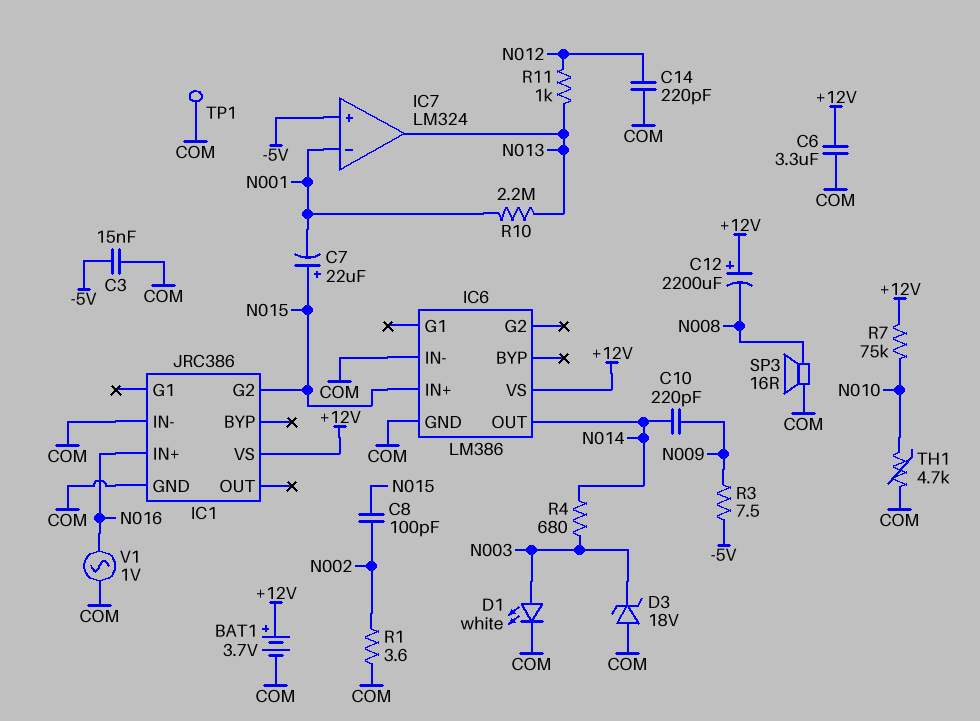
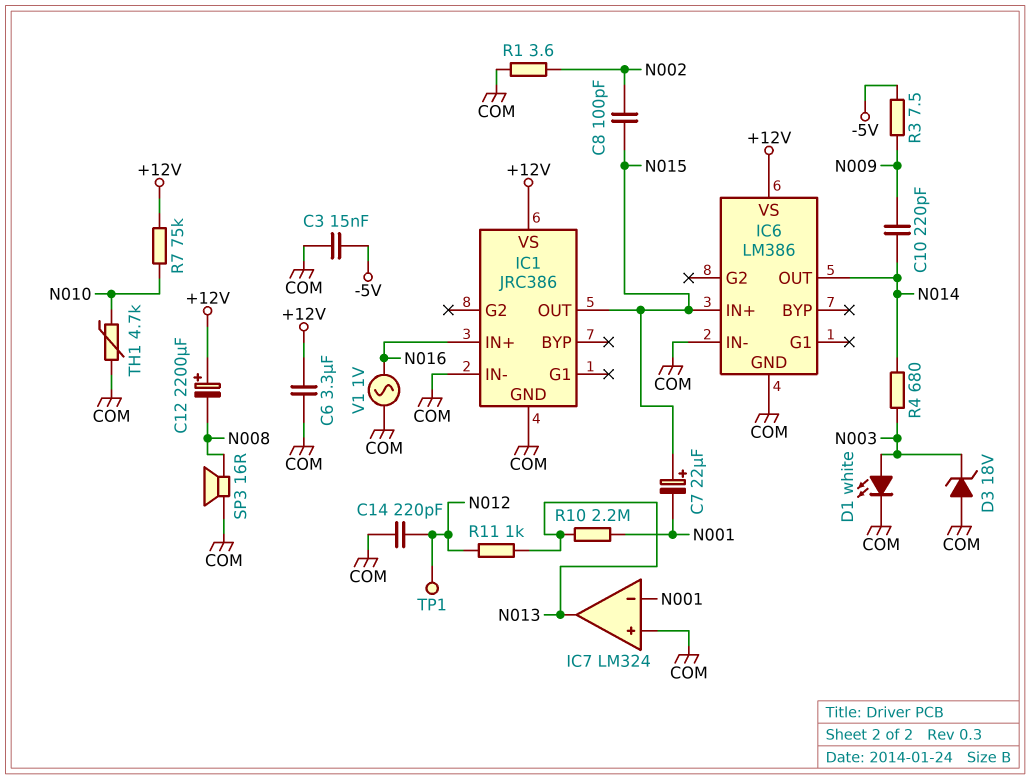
BAT1: 3.7V (plus +12V, minus COM) -> none
IC1 pin G2: N015 -> none
IC1 pin OUT: none -> N015
IC7 pin in+: -5V -> COM
TP1: test point (COM) -> test point (N012)

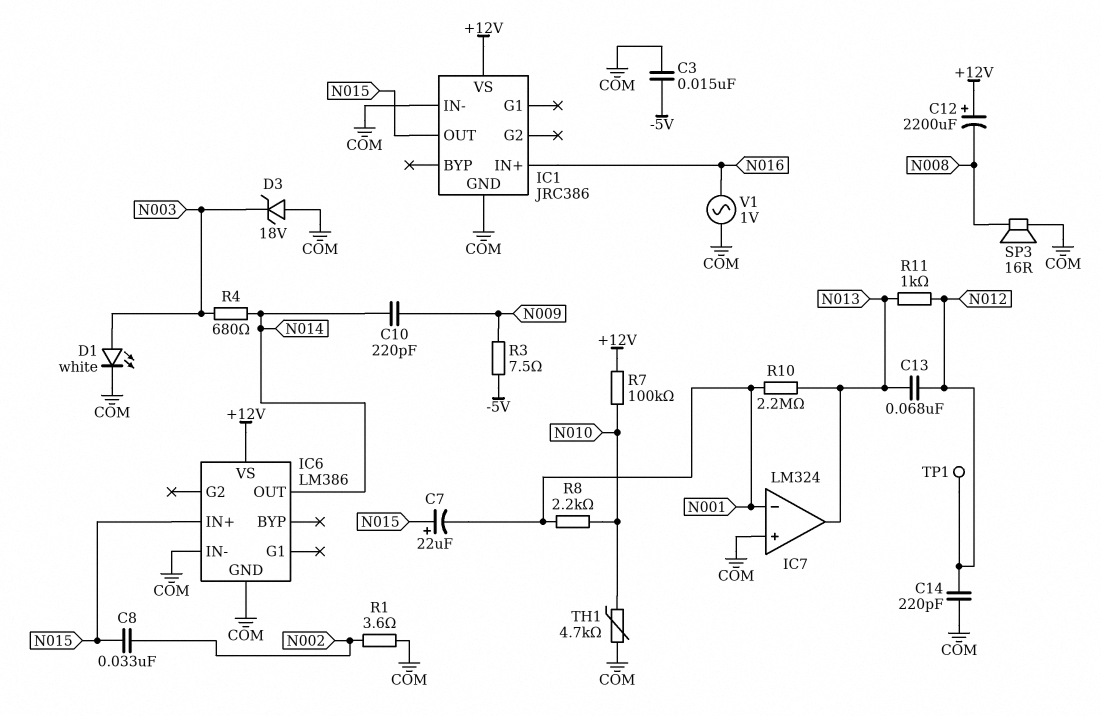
C6: 3.3uF (+12V, COM) -> none
C8: 100pF (N002, N015) -> 33nF (N002, N015)
C13: none -> 68nF (N012, N013)
R7: 75k (+12V, N010) -> 100k (+12V, N010)
R8: none -> 2.2k (N001, N010)

